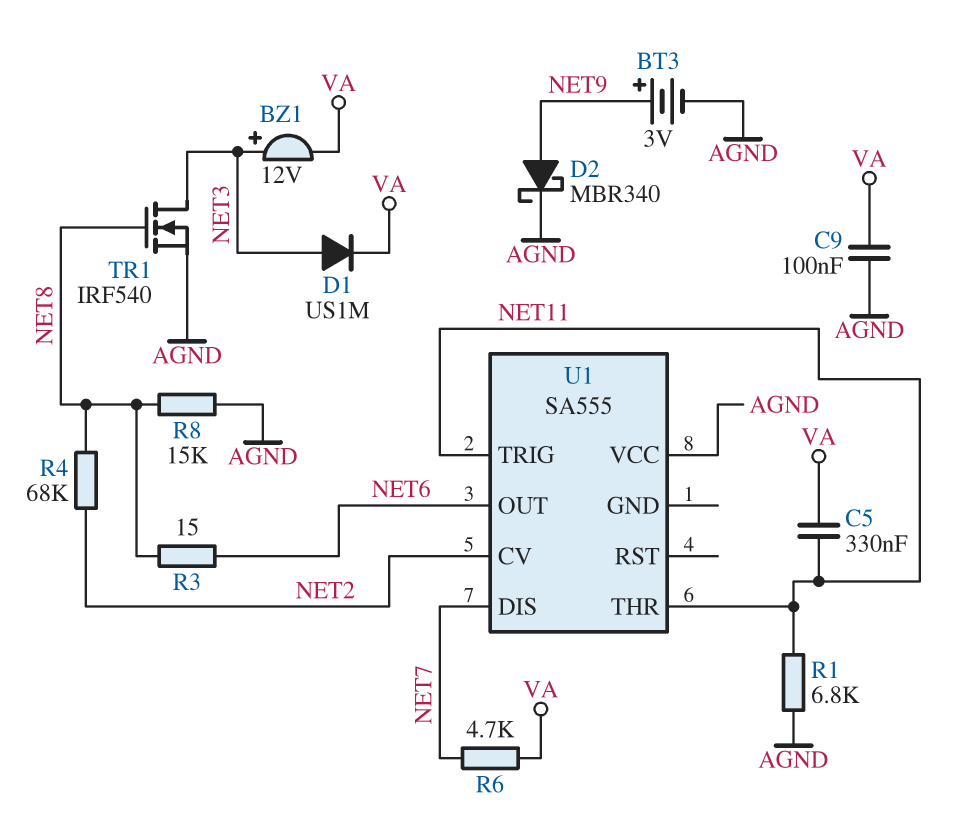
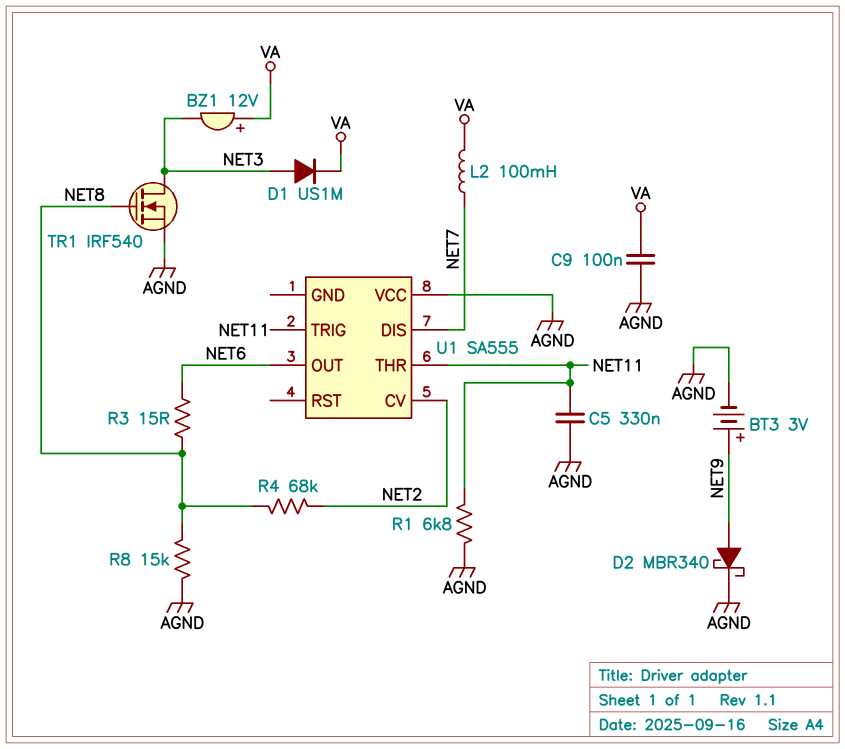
BZ1: buzzer 12V (plus NET3, minus VA) -> buzzer 12V (plus VA, minus NET3)
C5: 330nF (NET11, VA) -> 330nF (AGND, NET11)
L2: none -> 100mH (NET7, VA)
R6: 4.7k (NET7, VA) -> none

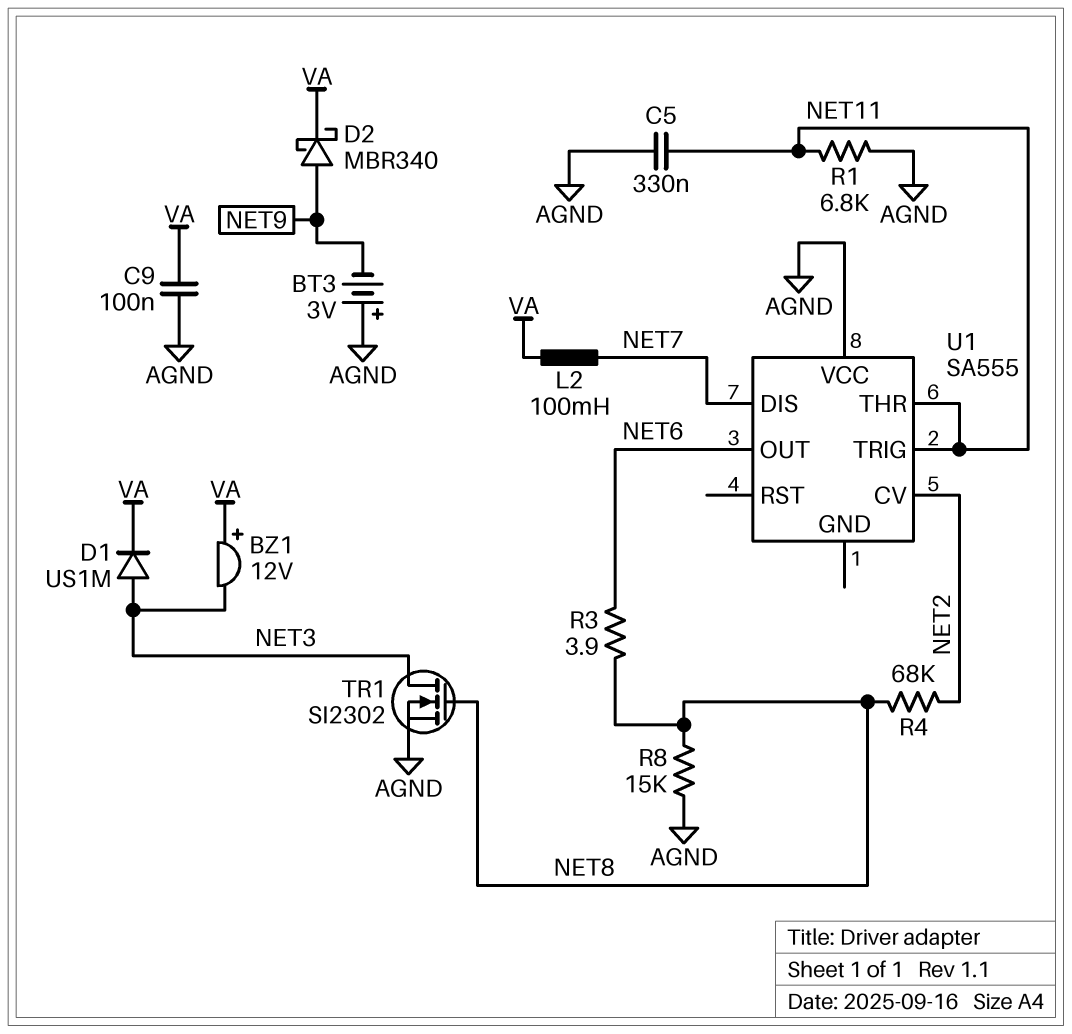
BT3: 3V (plus NET9, minus AGND) -> 3V (plus AGND, minus NET9)
D2: schottky MBR340 (A NET9, K AGND) -> schottky MBR340 (A NET9, K VA)
R3: 15 (NET6, NET8) -> 3.9 (NET6, NET8)
TR1: NMOS IRF540 (G NET8, D NET3, S AGND) -> NMOS SI2302 (G NET8, D NET3, S AGND)

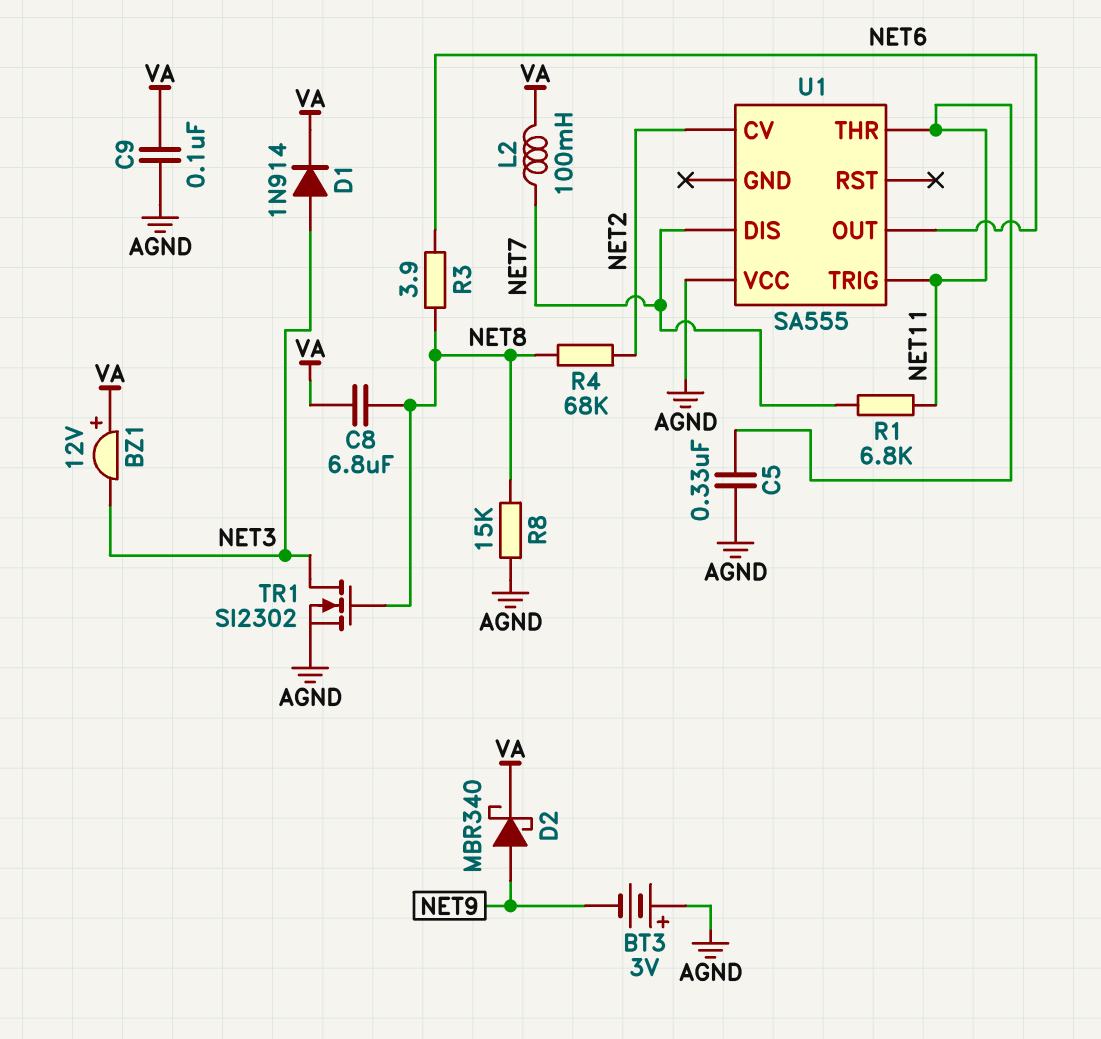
C8: none -> 6.8uF (NET8, VA)
D1: diode US1M (A NET3, K VA) -> diode 1N914 (A NET3, K VA)
R1: 6.8k (AGND, NET11) -> 6.8k (NET7, NET11)

